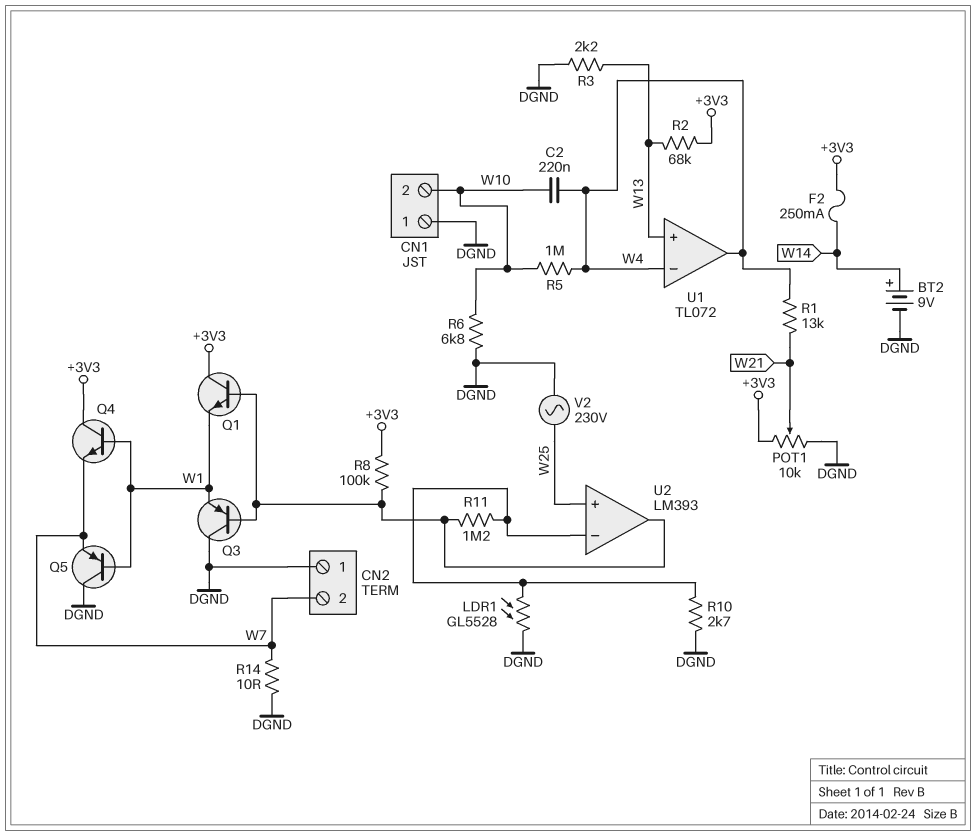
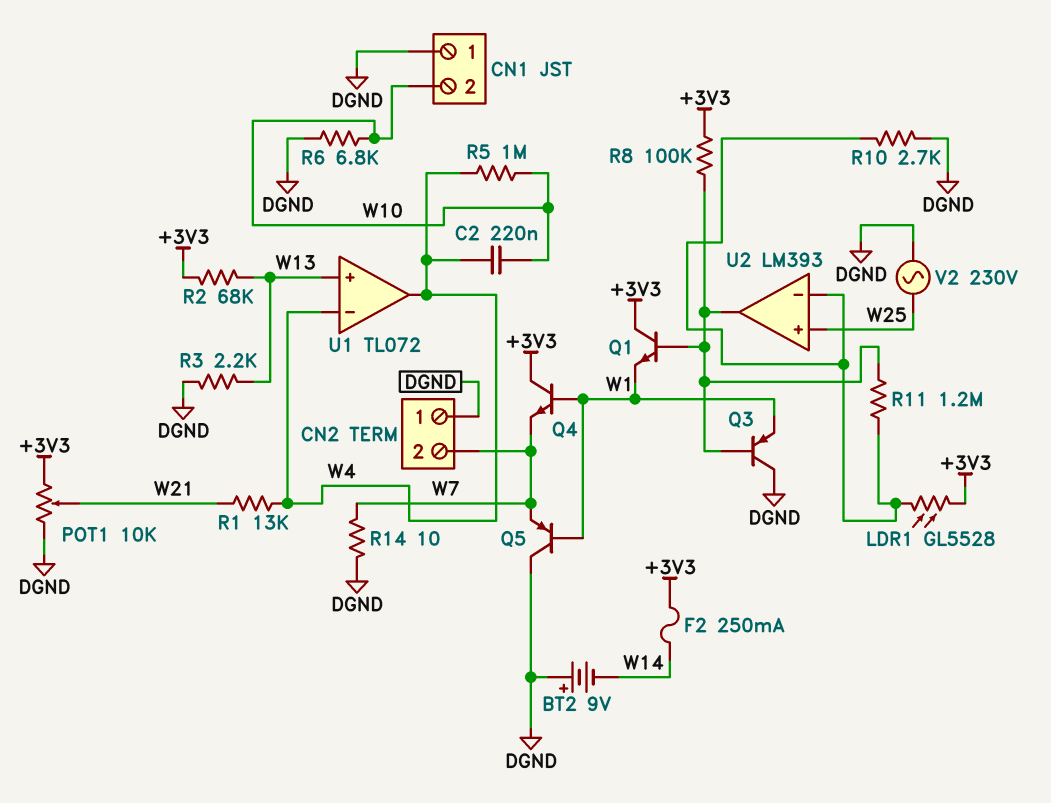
BT2: 9V (plus W14, minus DGND) -> 9V (plus DGND, minus W14)
LDR1: GL5528 (DGND, U2/in-) -> GL5528 (+3V3, U2/in-)

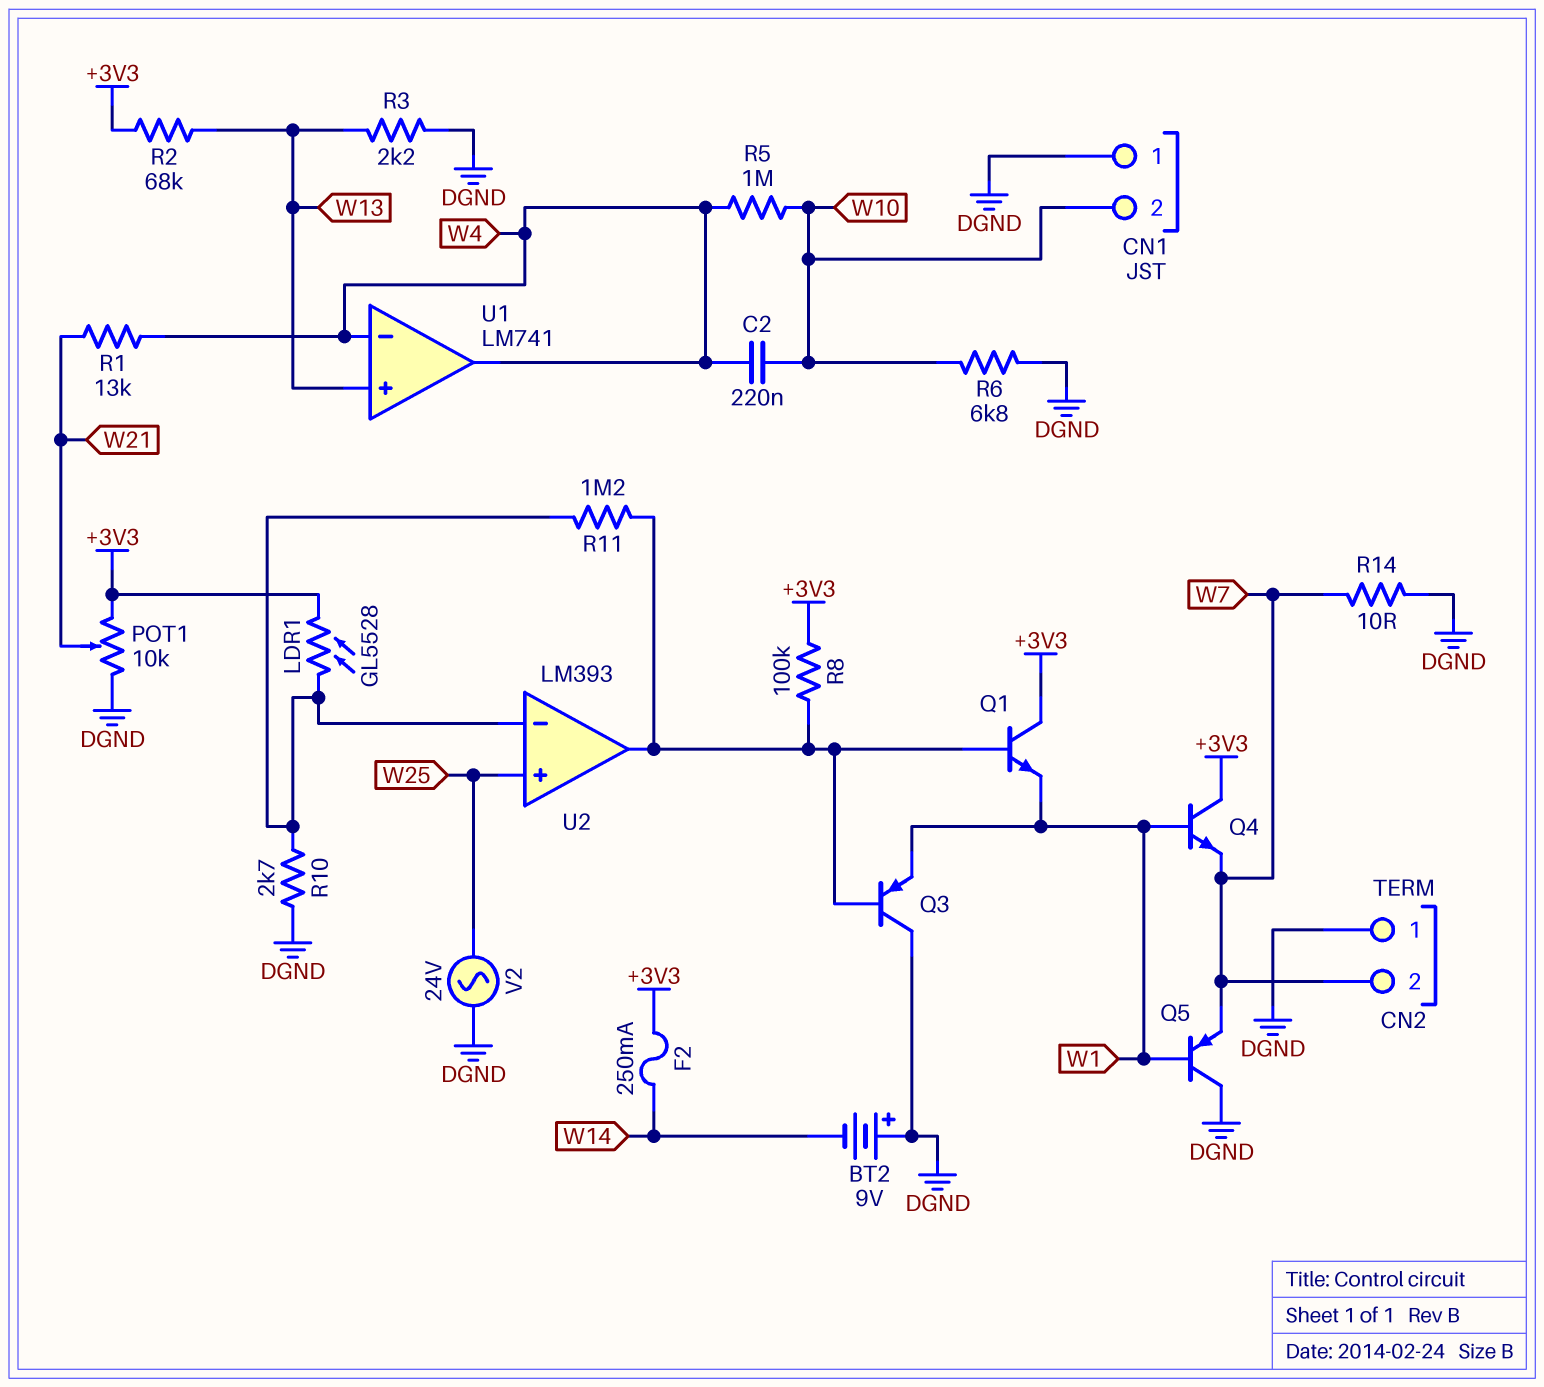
U1: TL072 -> LM741
V2: AC 230V (DGND, W25) -> AC 24V (DGND, W25)

